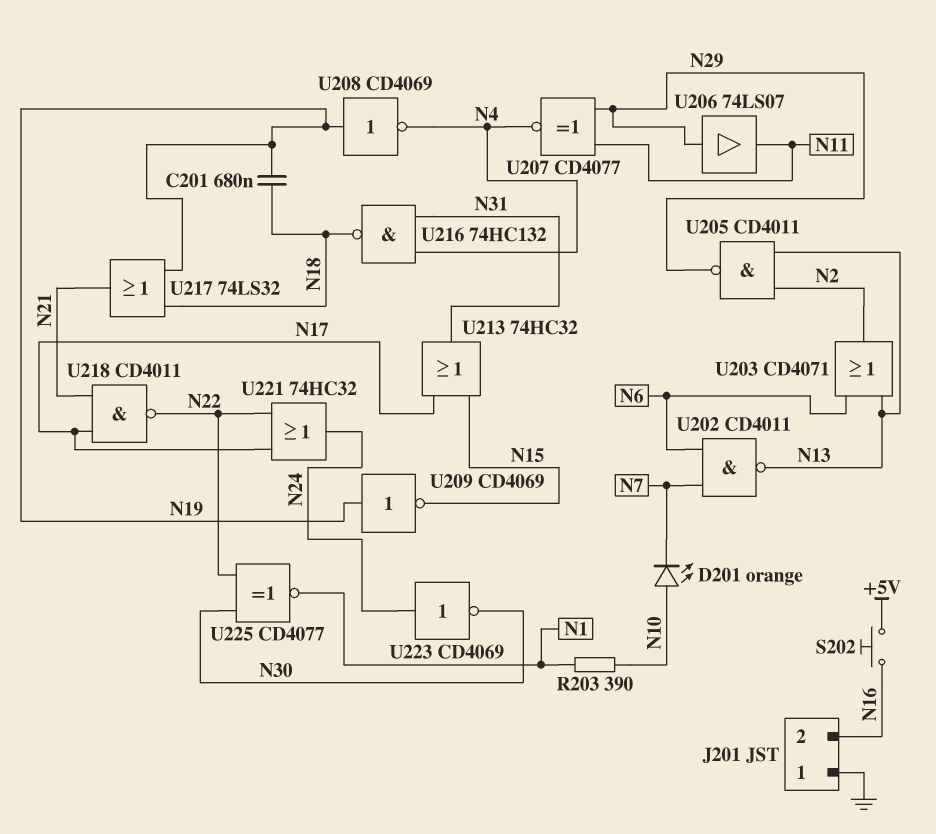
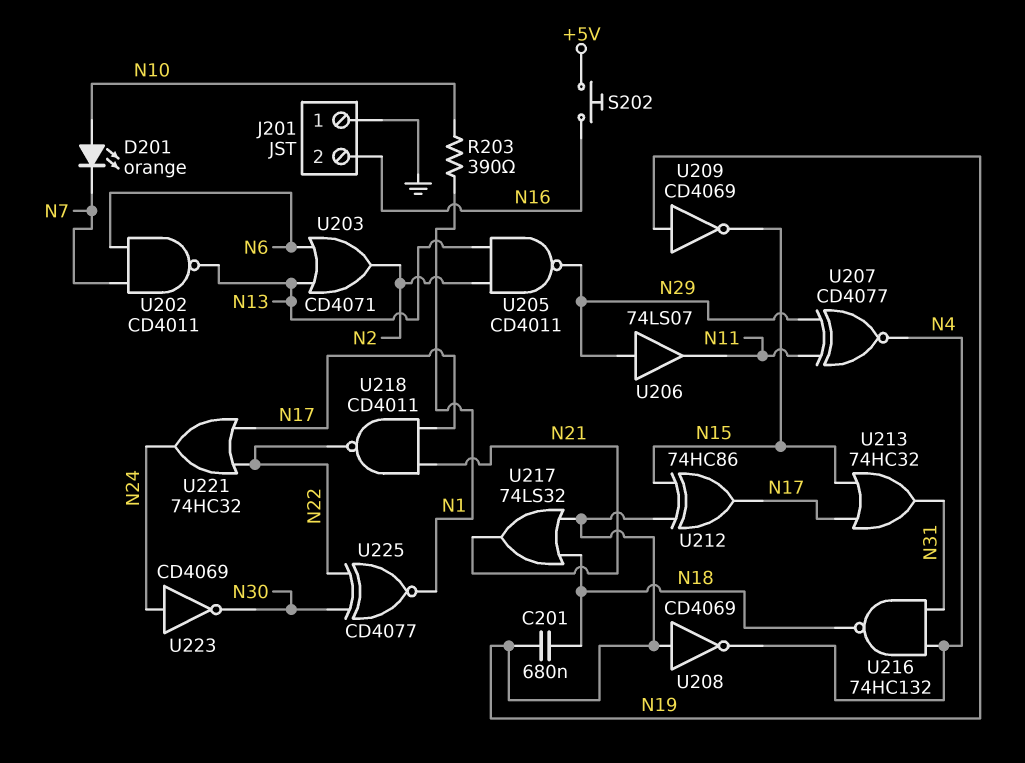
U212: none -> XOR 74HC86 (in N15, in N19, out N17)

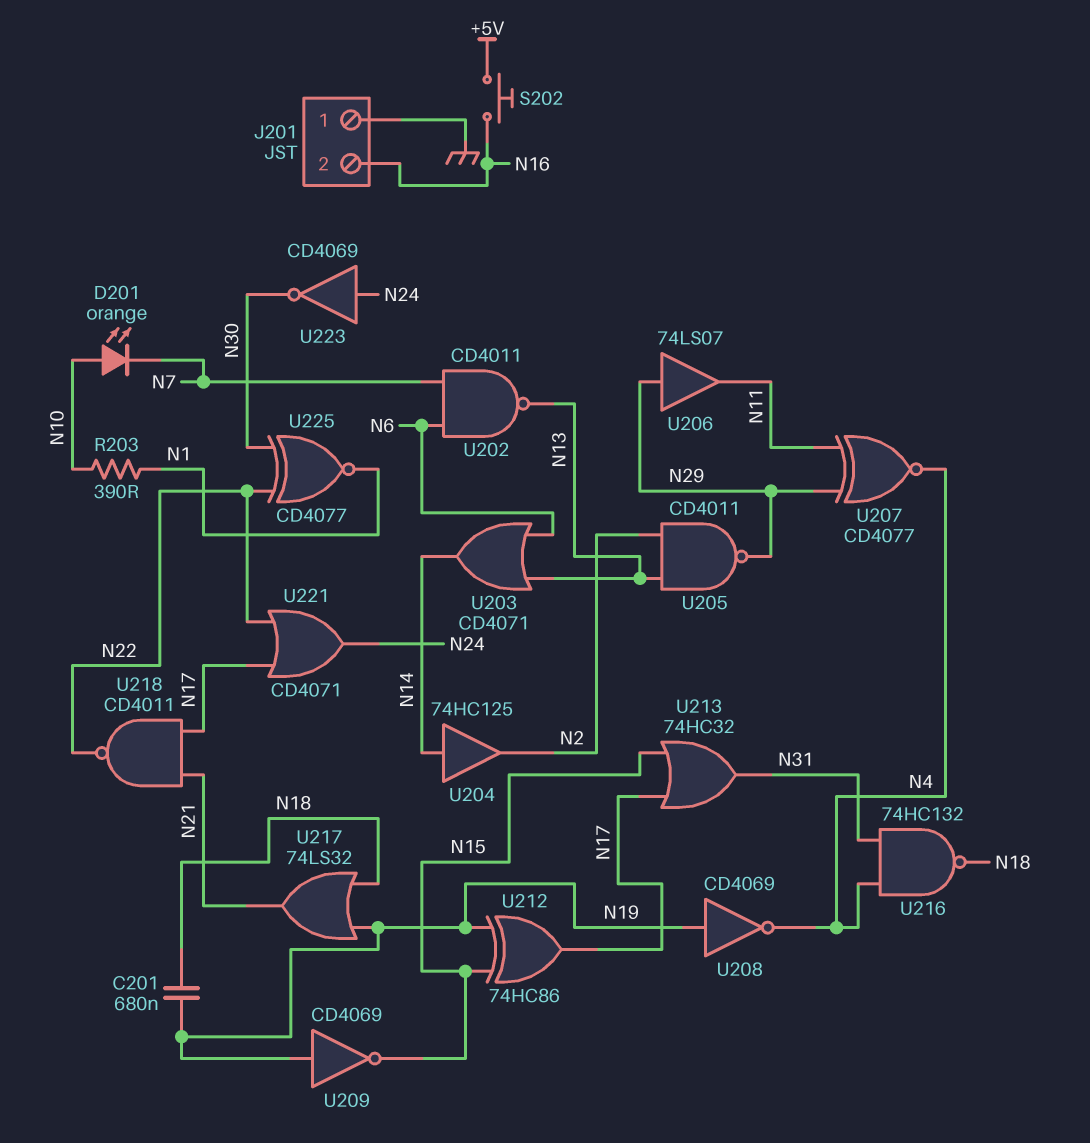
U203: OR CD4071 (in N6, in N13, out N2) -> OR CD4071 (in N6, in N13, out N14)
U204: none -> buffer 74HC125 (in N14, out N2)
U221: OR 74HC32 (in N17, in N22, out N24) -> OR CD4071 (in N17, in N22, out N24)

